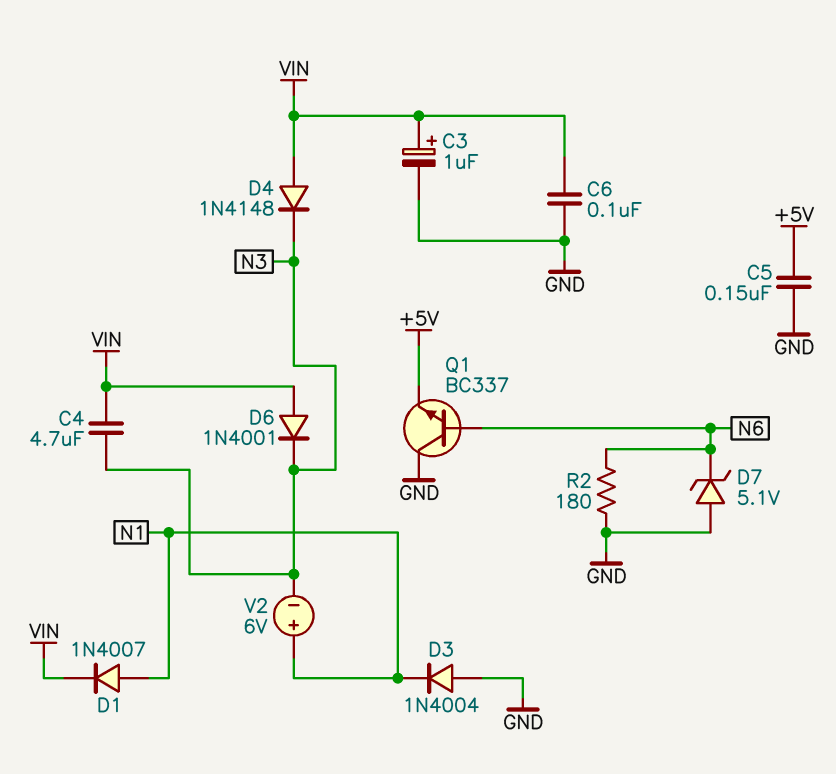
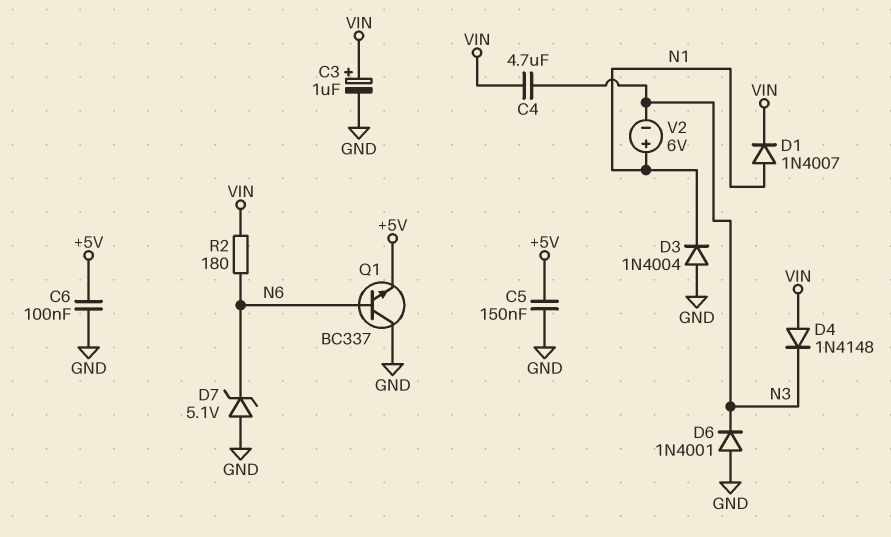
C6: 100nF (GND, VIN) -> 100nF (+5V, GND)
D6: diode 1N4001 (A VIN, K N3) -> diode 1N4001 (A GND, K N3)
R2: 180 (GND, N6) -> 180 (N6, VIN)

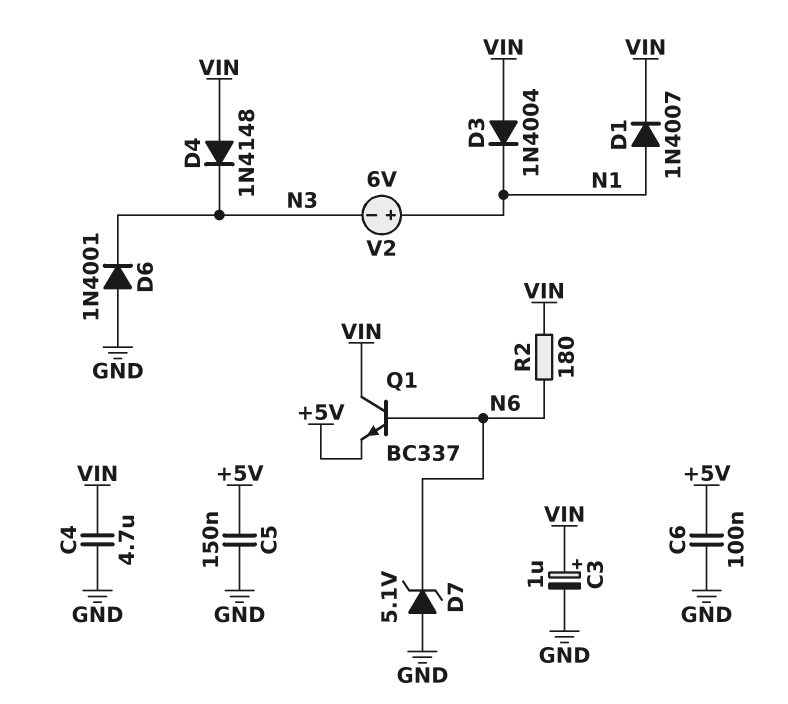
C4: 4.7uF (N3, VIN) -> 4.7uF (GND, VIN)
D3: diode 1N4004 (A GND, K N1) -> diode 1N4004 (A VIN, K N1)
Q1: NPN BC337 (B N6, C GND, E +5V) -> NPN BC337 (B N6, C VIN, E +5V)

